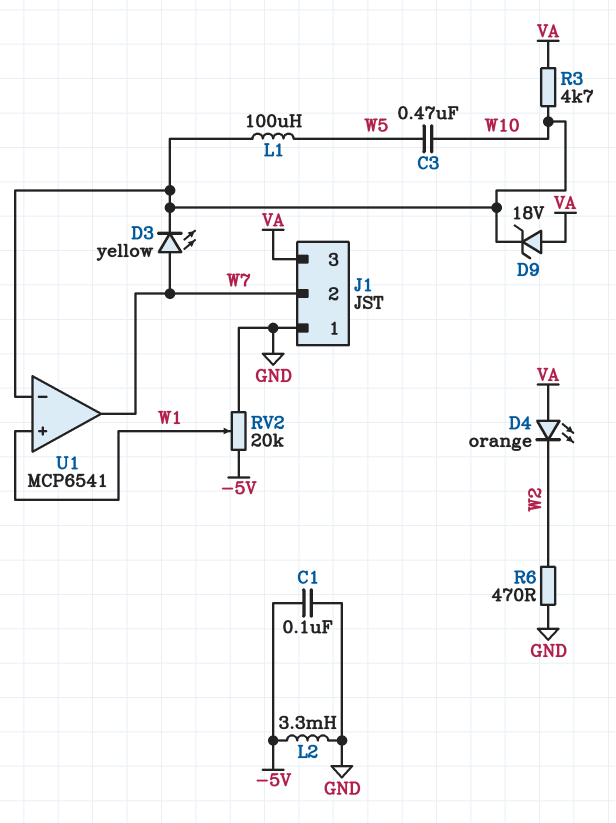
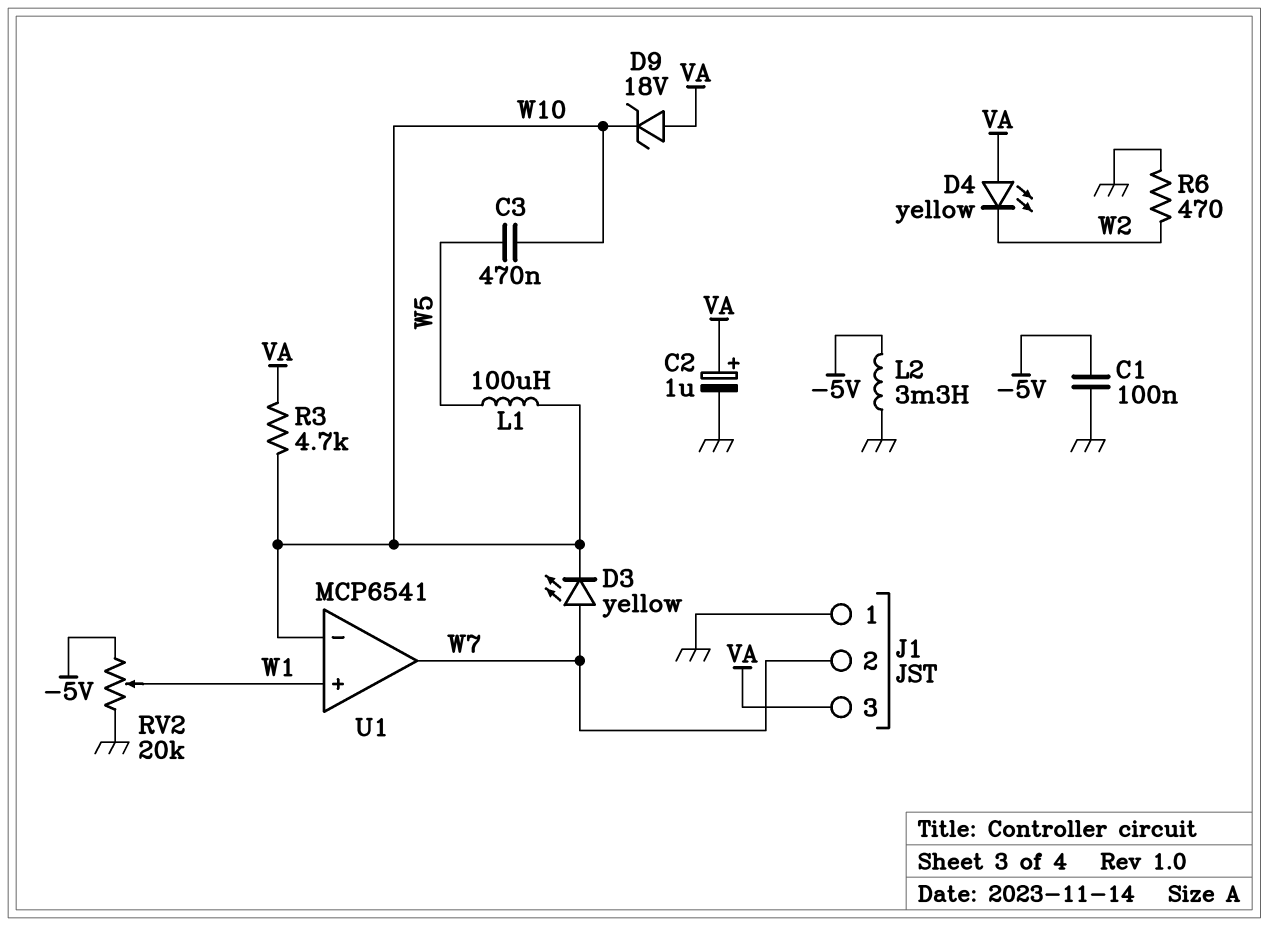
C2: none -> 1uF (plus VA, minus GND)
D4: LED orange (A VA, K W2) -> LED yellow (A VA, K W2)

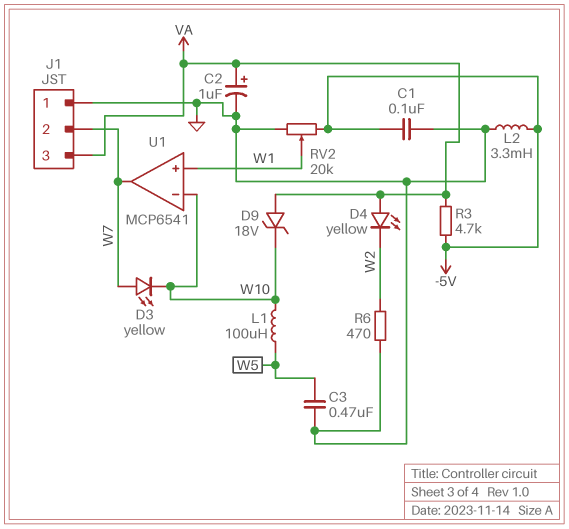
C3: 470nF (W5, W10) -> 470nF (GND, W5)
R3: 4.7k (VA, W10) -> 4.7k (-5V, VA)

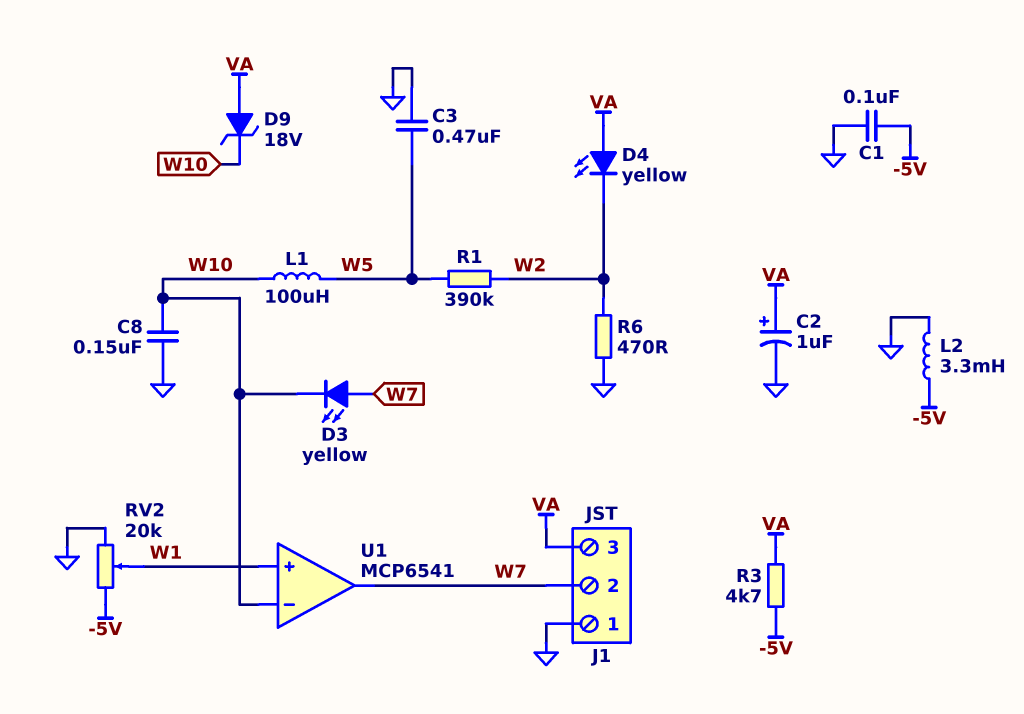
C8: none -> 150nF (GND, W10)
R1: none -> 390k (W2, W5)

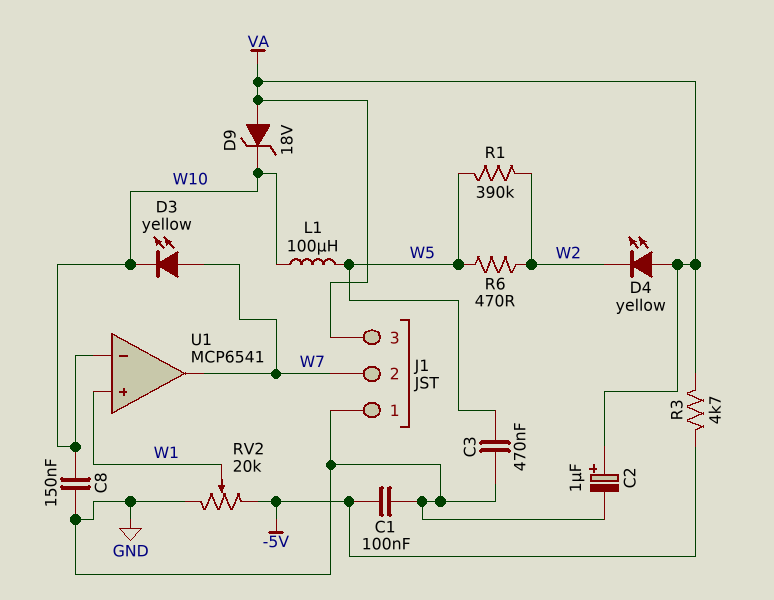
L2: 3.3mH (-5V, GND) -> none
R6: 470 (GND, W2) -> 470 (W2, W5)

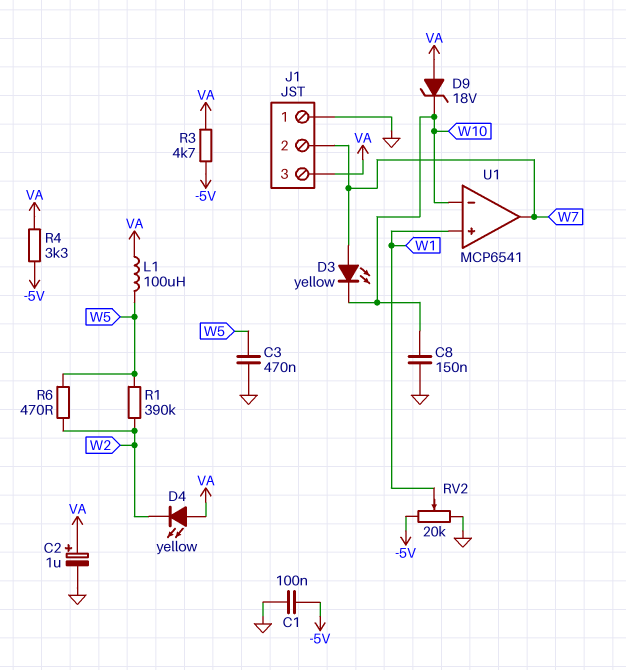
L1: 100uH (W5, W10) -> 100uH (VA, W5)
R4: none -> 3.3k (-5V, VA)

